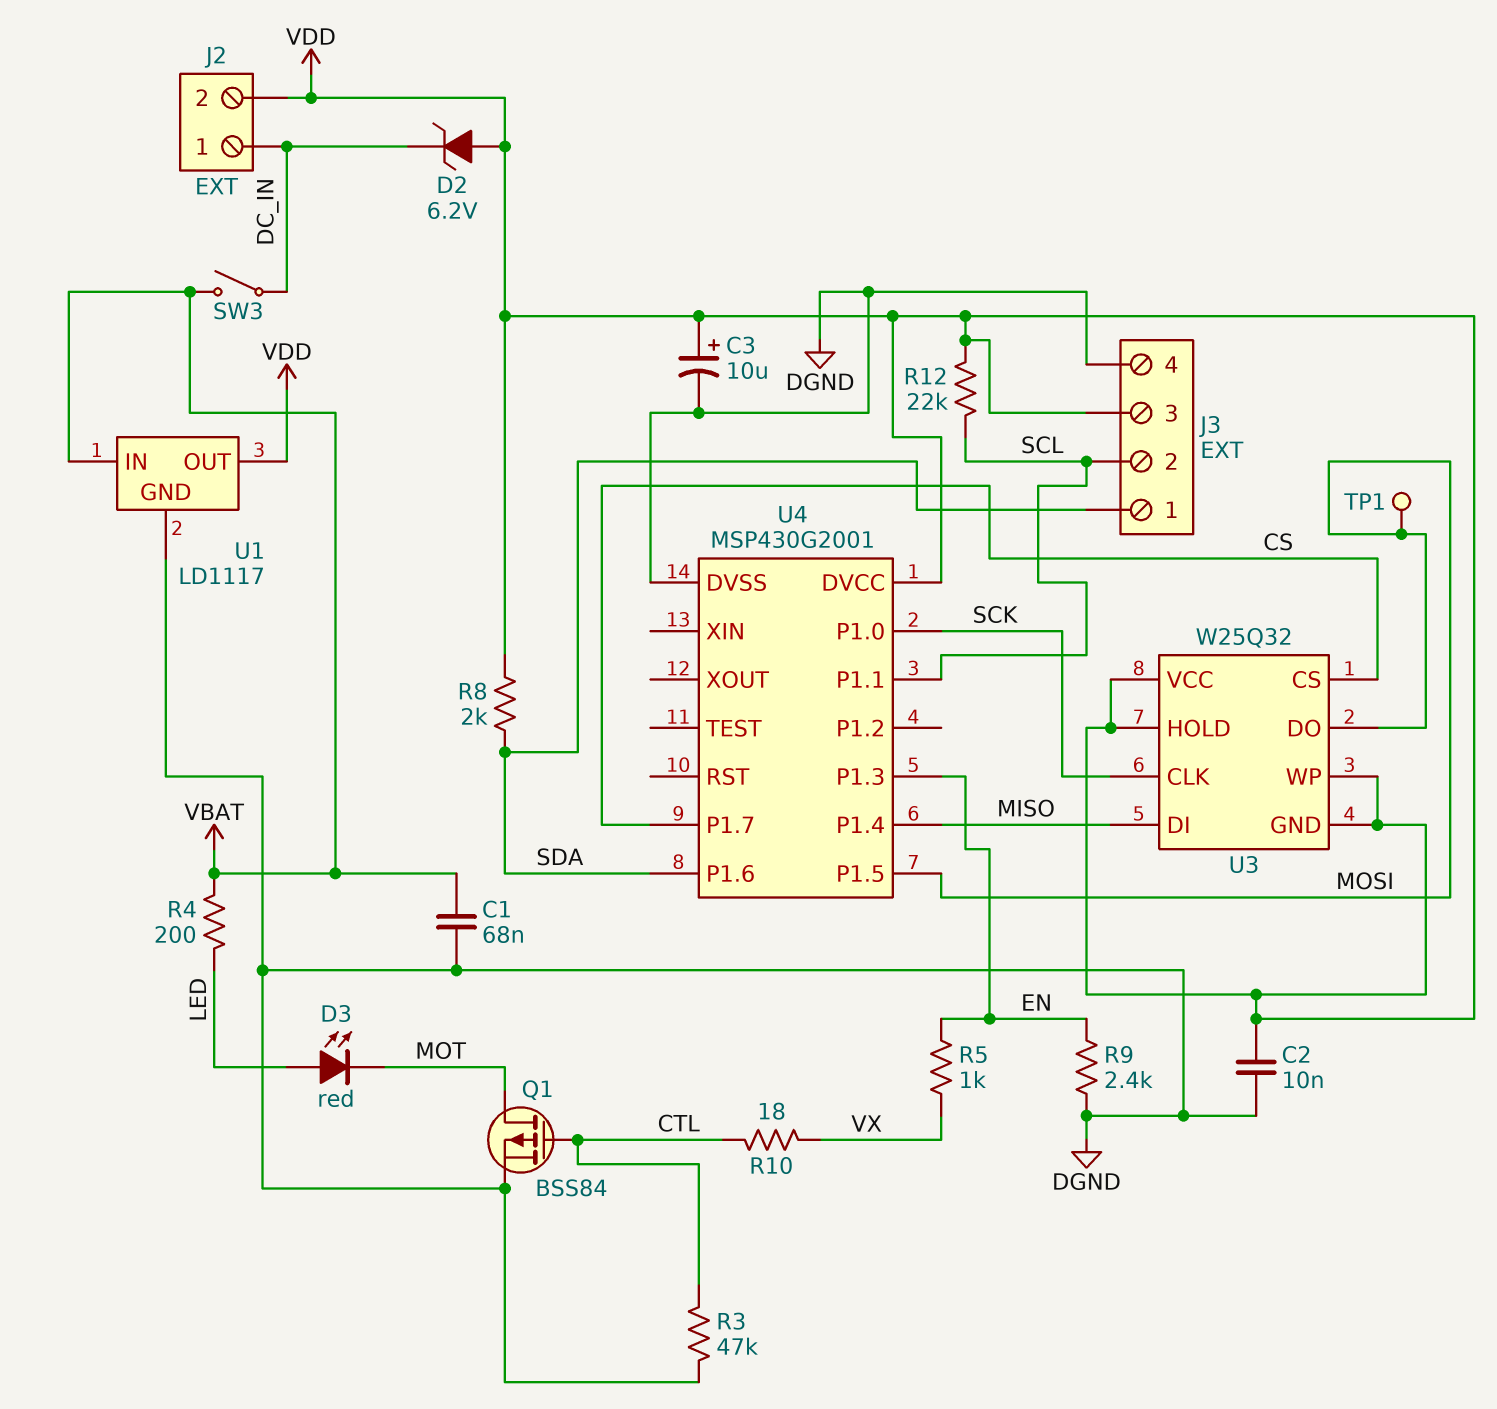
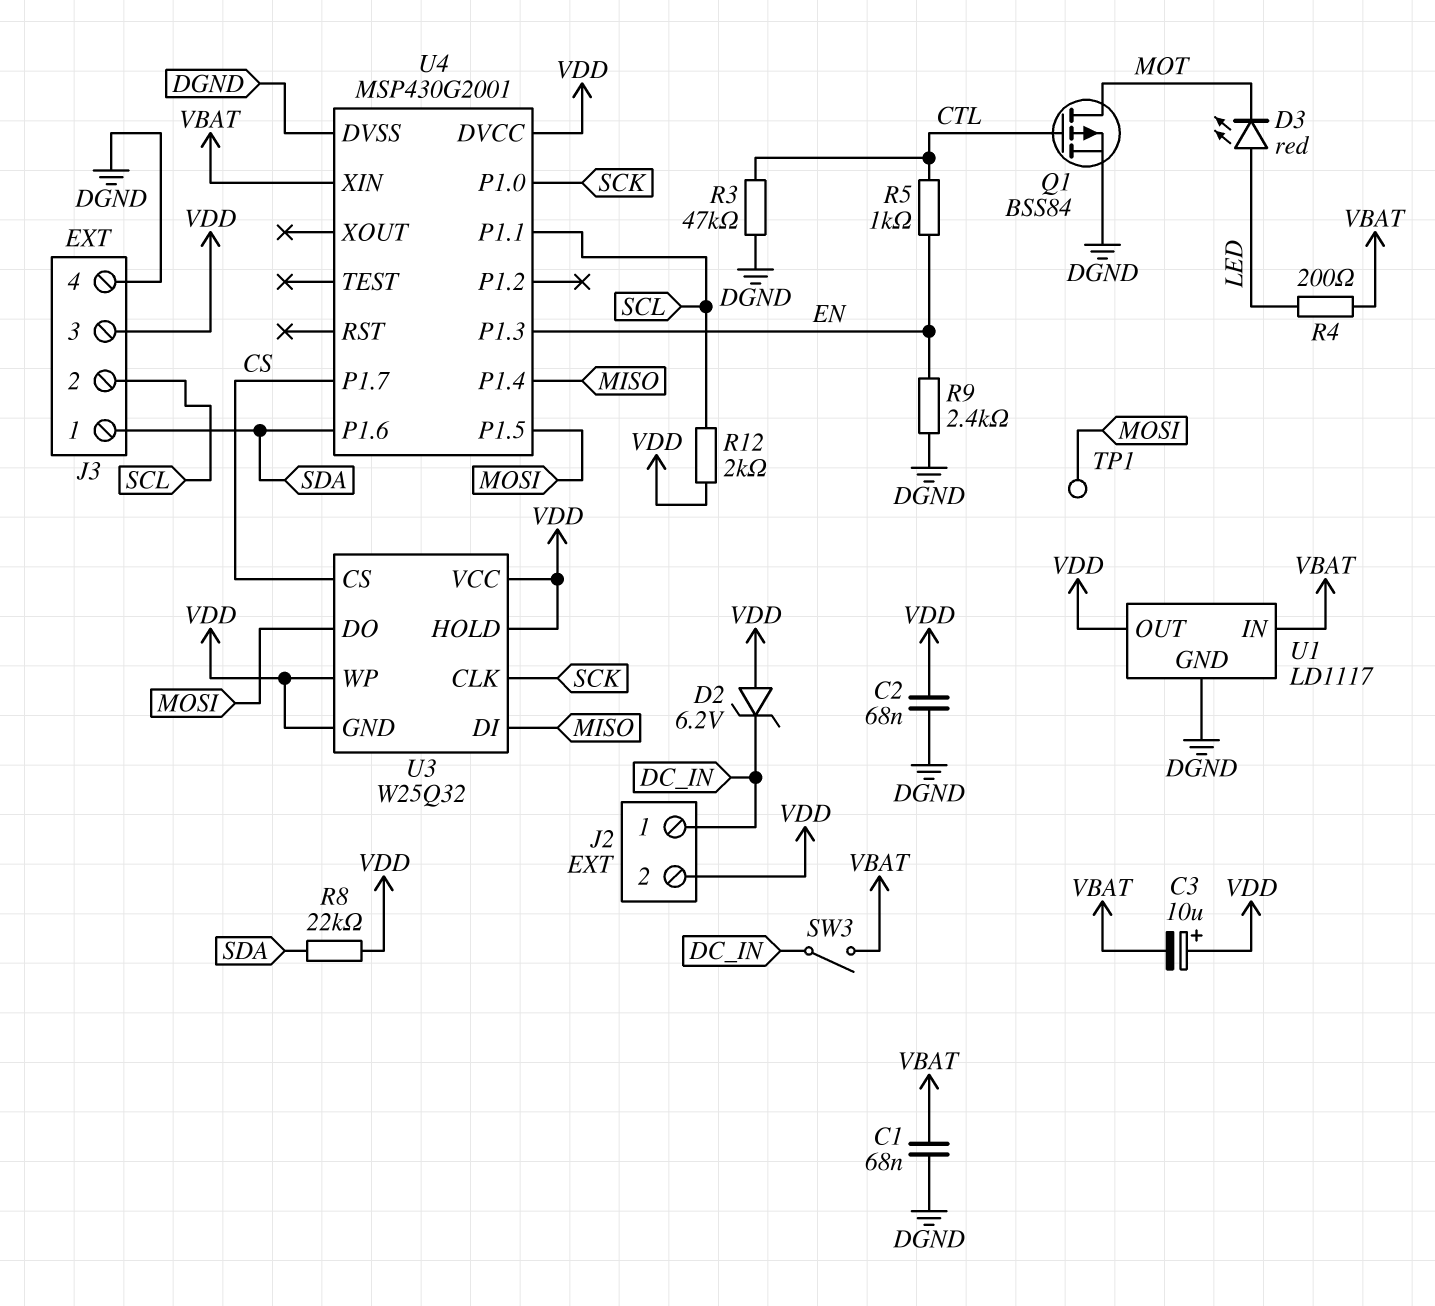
C2: 10nF (DGND, VDD) -> 68nF (DGND, VDD)
C3: 10uF (plus VDD, minus DGND) -> 10uF (plus VDD, minus VBAT)
R5: 1k (EN, VX) -> 1k (CTL, EN)
R8: 2k (SDA, VDD) -> 22k (SDA, VDD)
R10: 18 (CTL, VX) -> none
R12: 22k (SCL, VDD) -> 2k (SCL, VDD)
U4 pin XIN: none -> VBAT

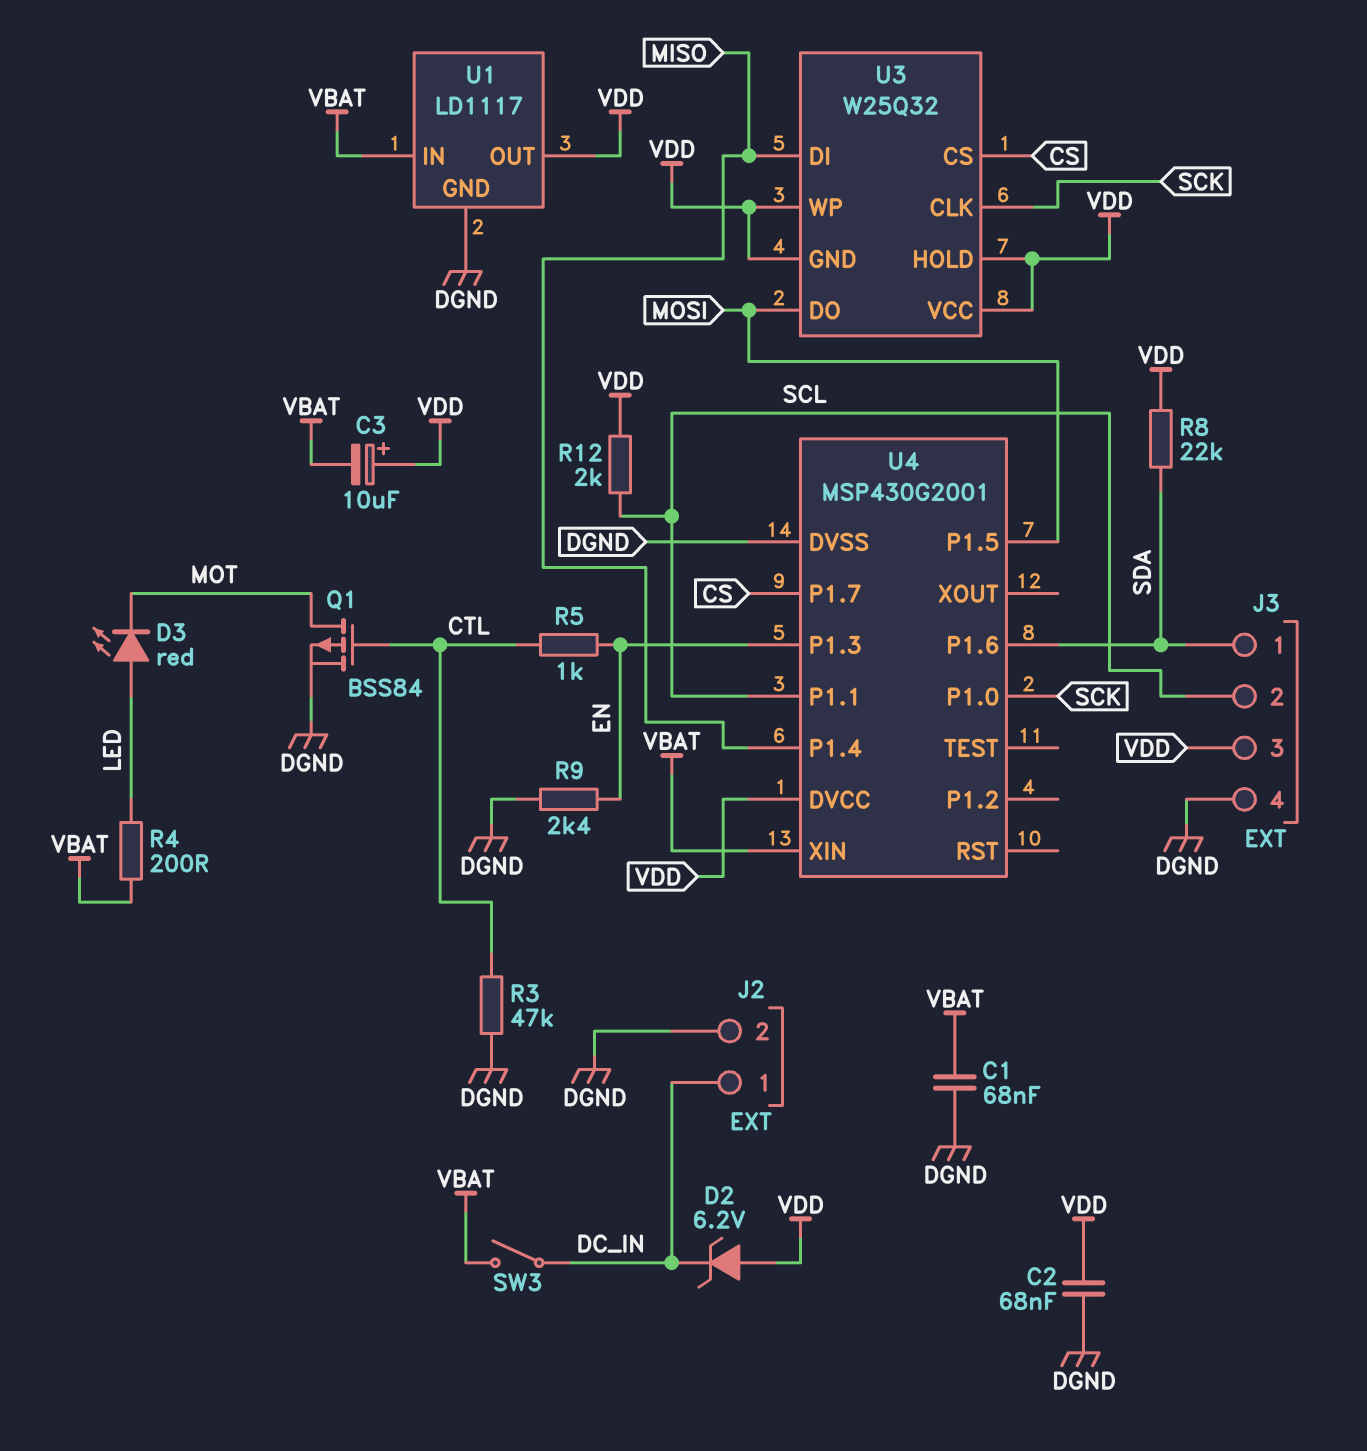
J2 pin 2: VDD -> DGND
TP1: test point (MOSI) -> none

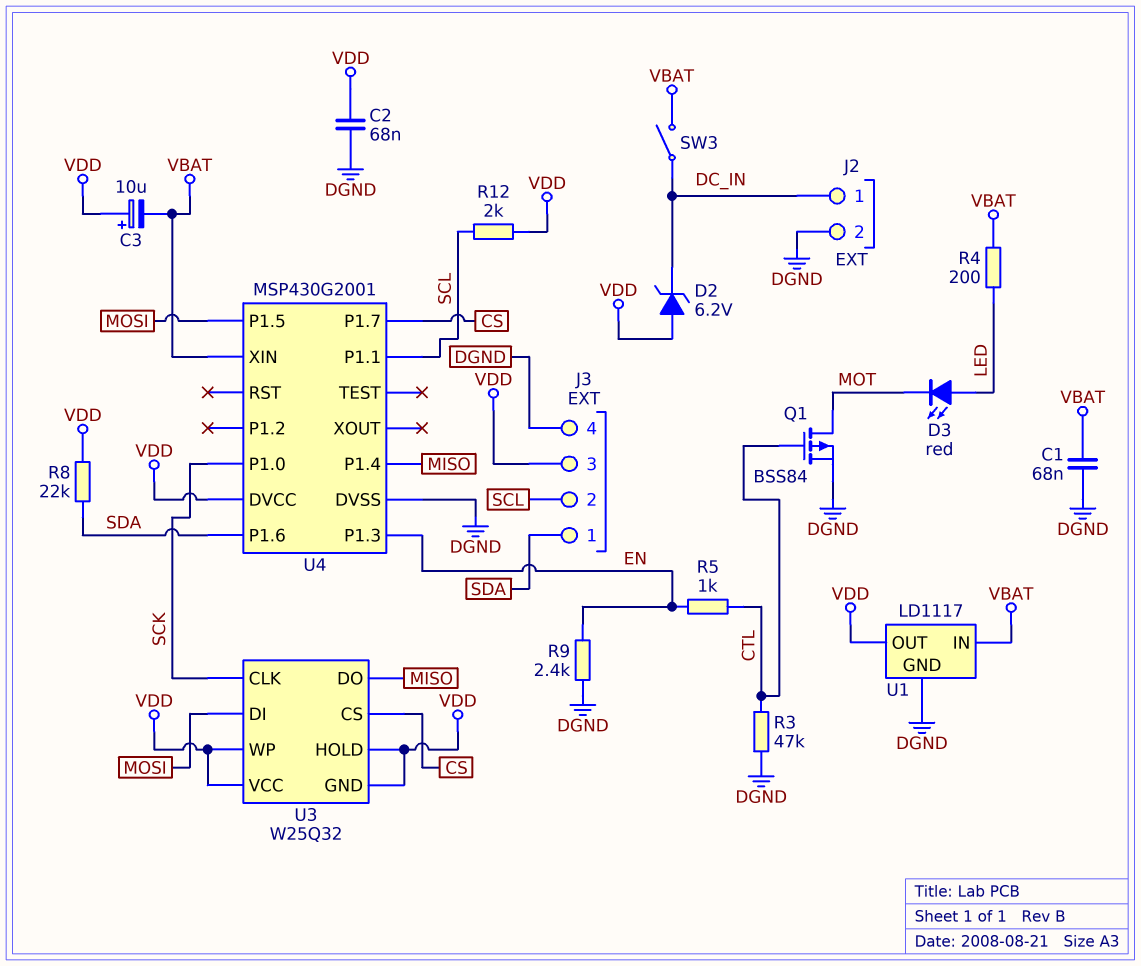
U3 pin DI: MISO -> MOSI
U3 pin DO: MOSI -> MISO

